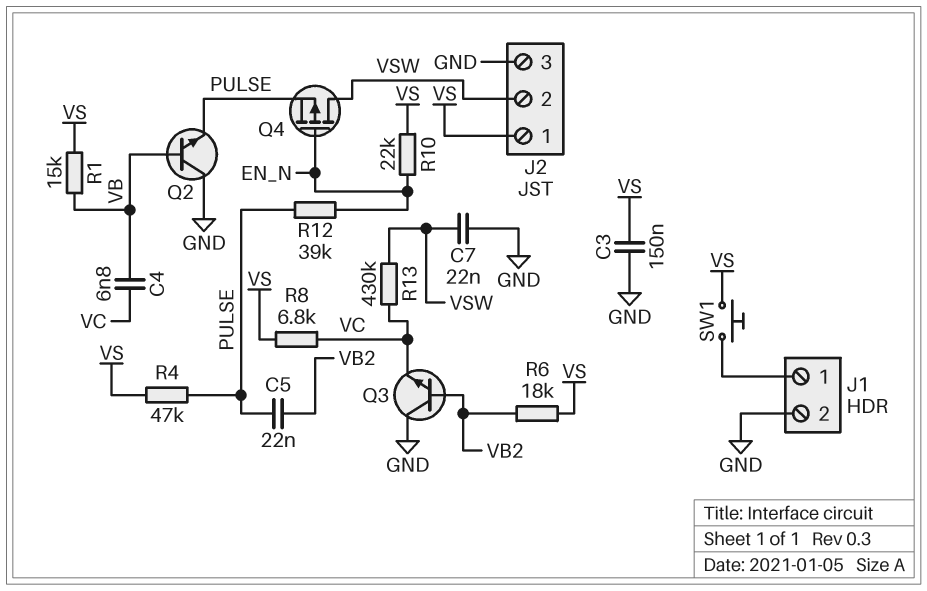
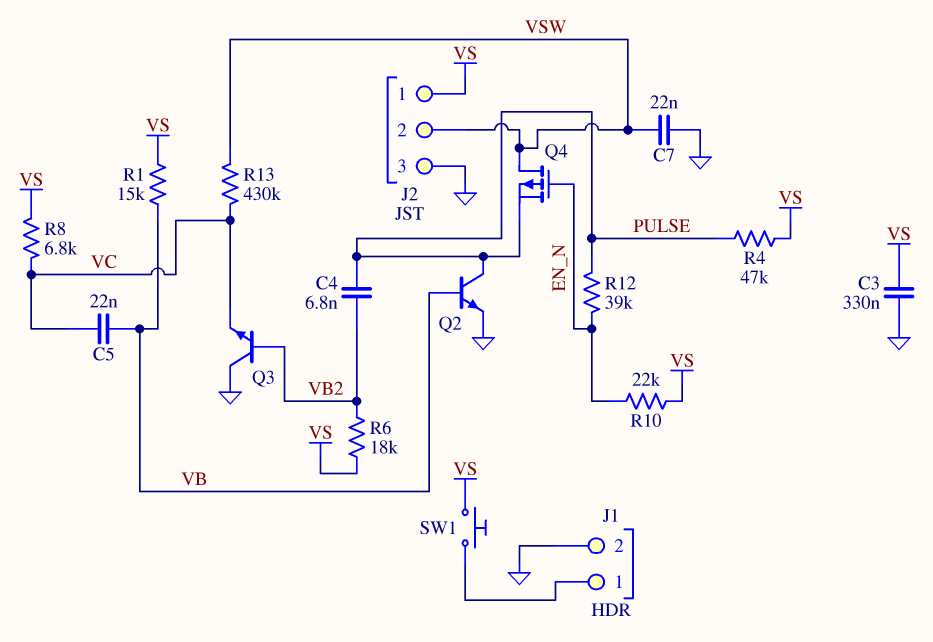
C3: 150nF (GND, VS) -> 330nF (GND, VS)
C4: 6.8nF (VB, VC) -> 6.8nF (PULSE, VB2)
C5: 22nF (PULSE, VB2) -> 22nF (VB, VC)
Q2: NPN (B VB, C GND, E PULSE) -> NPN (B VB, C PULSE, E GND)

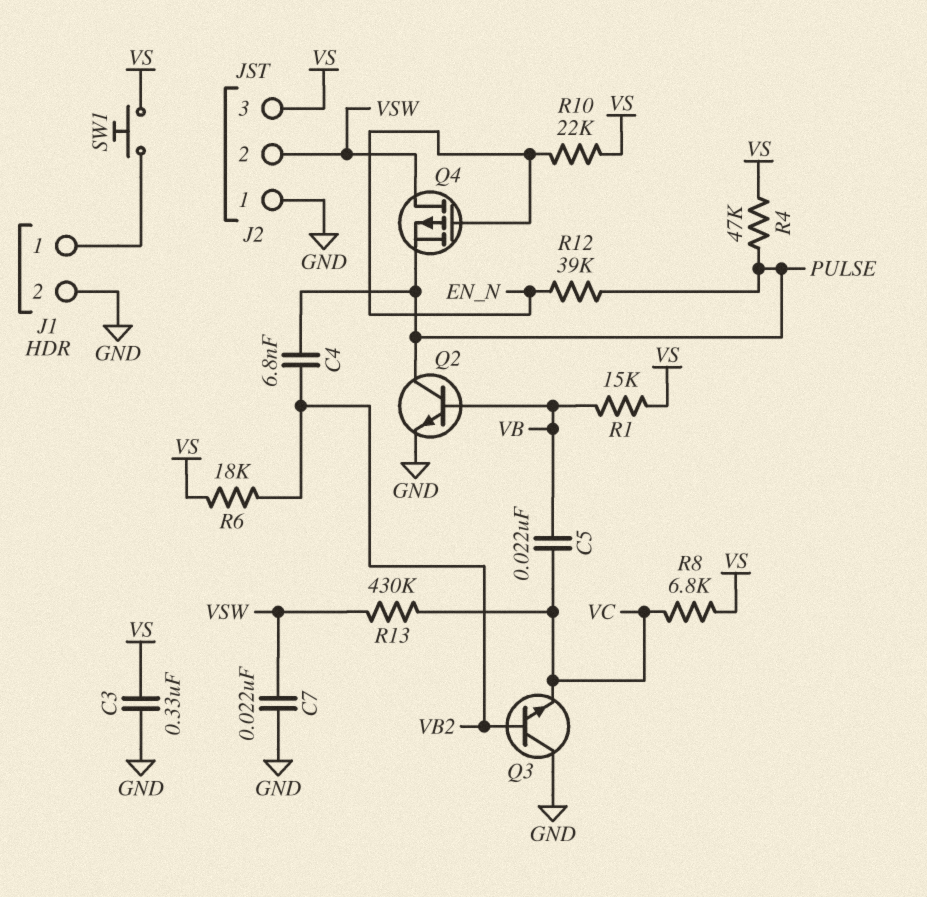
J2 pin 1: VS -> GND
J2 pin 3: GND -> VS

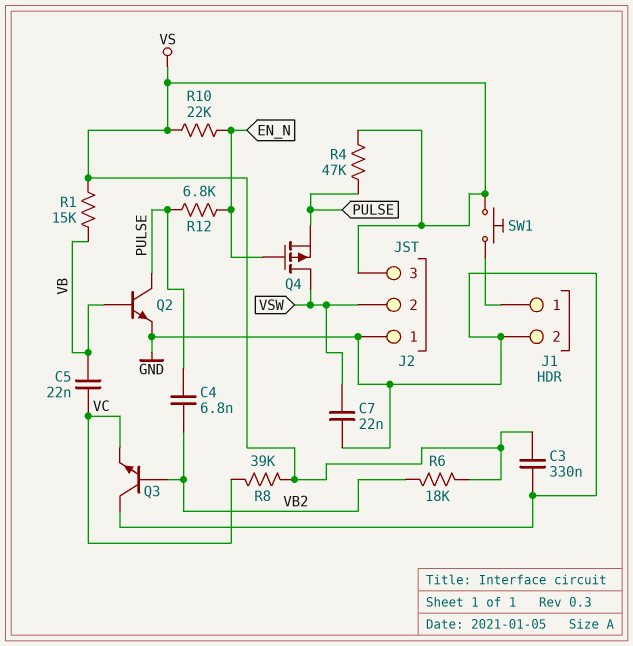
R8: 6.8k (VC, VS) -> 39k (VC, VS)
R12: 39k (EN_N, PULSE) -> 6.8k (EN_N, PULSE)
R13: 430k (VC, VSW) -> none

